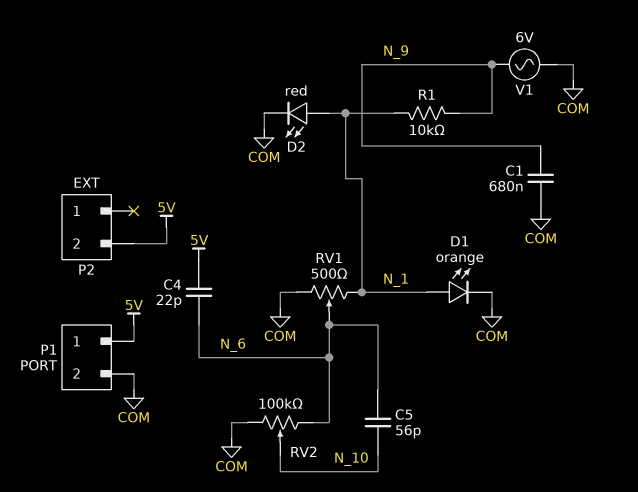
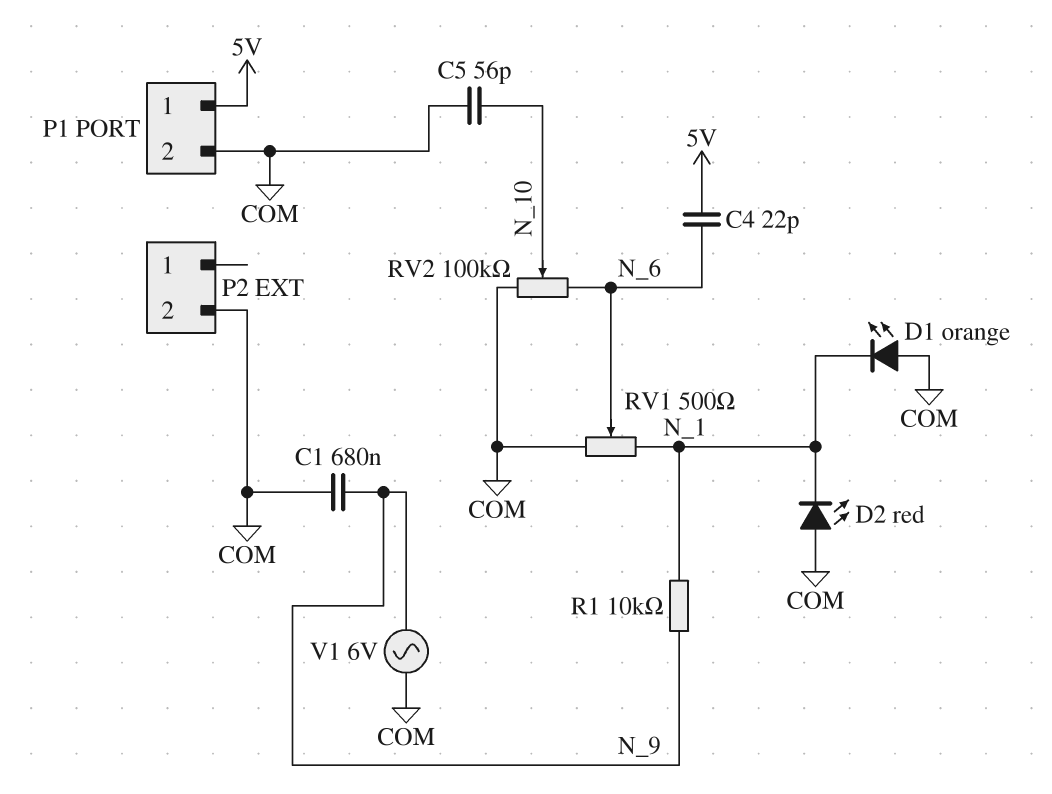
C5: 56pF (N_6, N_10) -> 56pF (COM, N_10)
D1: LED orange (A N_1, K COM) -> LED orange (A COM, K N_1)
D2: LED red (A N_1, K COM) -> LED red (A COM, K N_1)
P2 pin 2: 5V -> COM

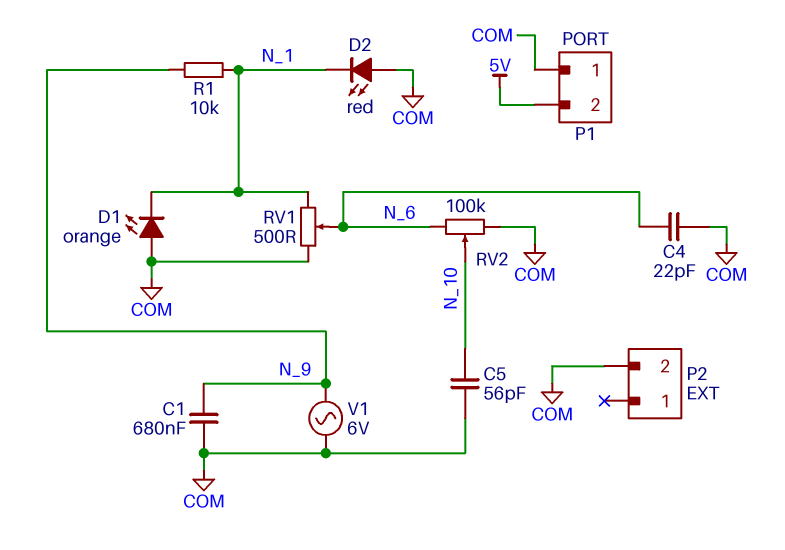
C4: 22pF (5V, N_6) -> 22pF (COM, N_6)
P1 pin 1: 5V -> COM
P1 pin 2: COM -> 5V

